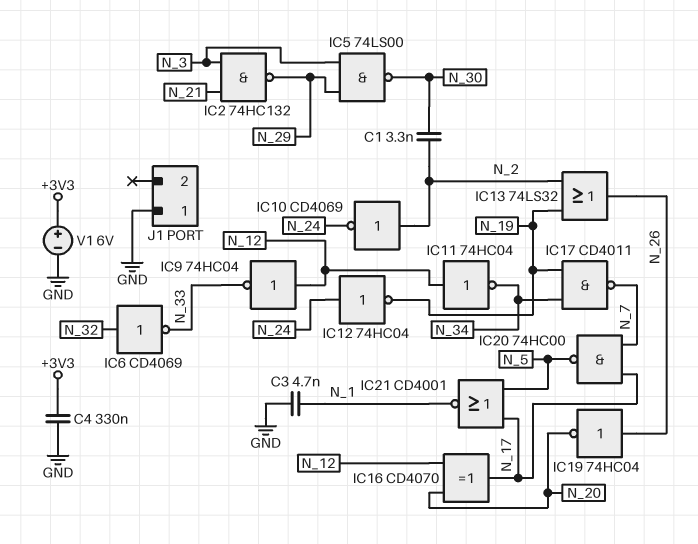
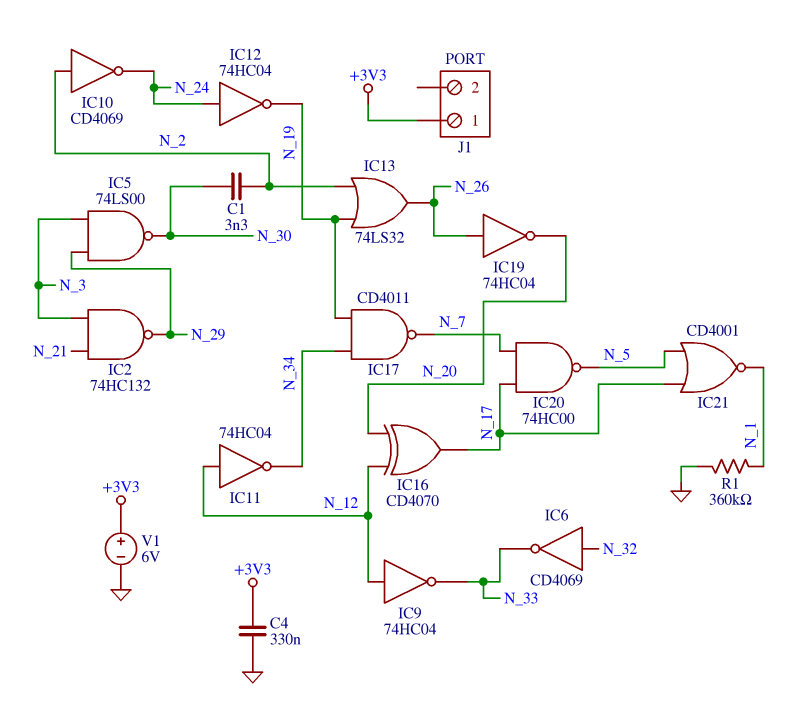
C3: 4.7nF (GND, N_1) -> none
J1 pin 1: GND -> +3V3
R1: none -> 360k (GND, N_1)

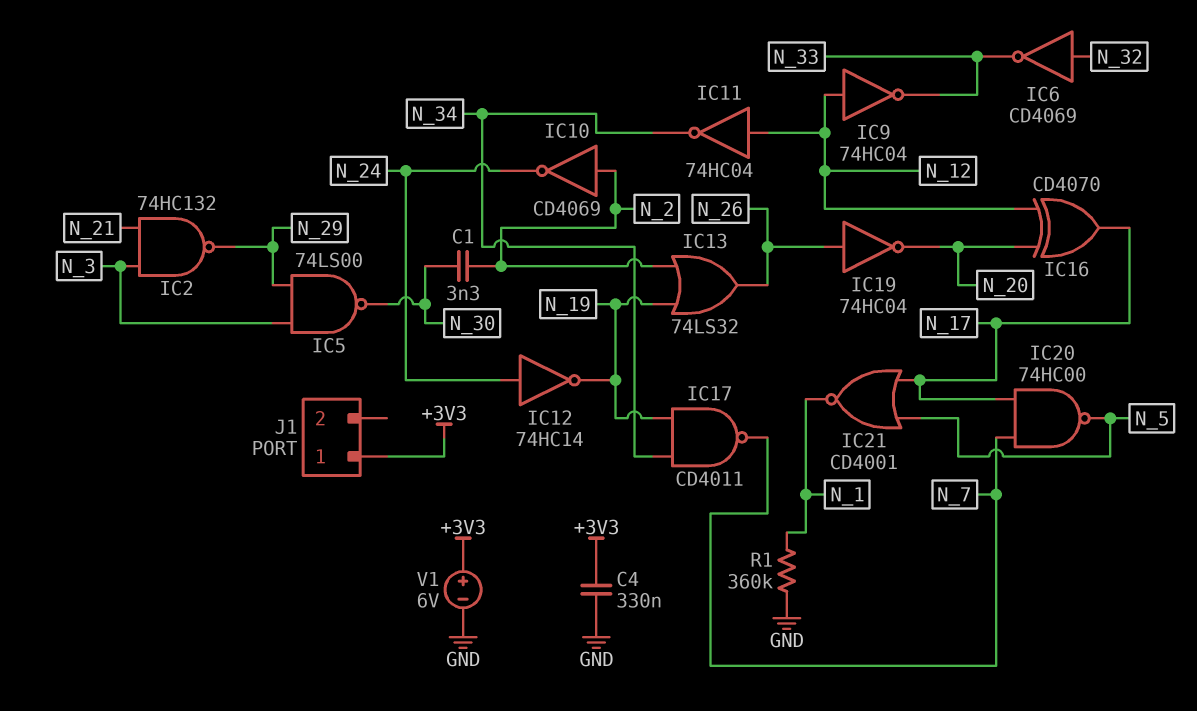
IC12: NOT 74HC04 (in N_24, out N_19) -> NOT 74HC14 (in N_24, out N_19)

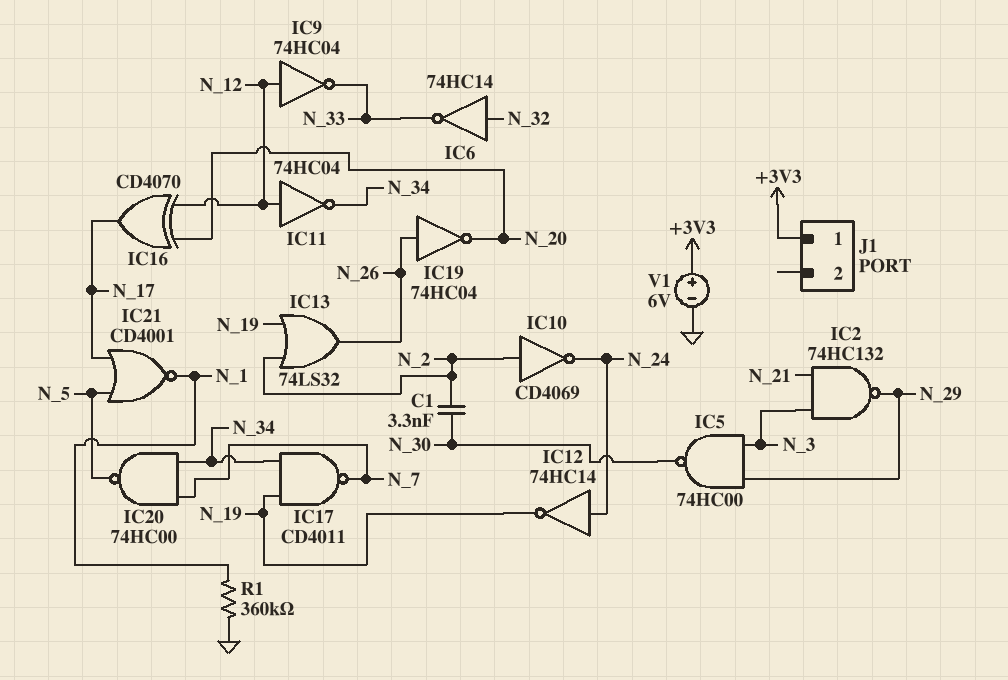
C4: 330nF (+3V3, GND) -> none
IC5: NAND 74LS00 (in N_3, in N_29, out N_30) -> NAND 74HC00 (in N_3, in N_29, out N_30)
IC6: NOT CD4069 (in N_32, out N_33) -> NOT 74HC14 (in N_32, out N_33)
IC20: NAND 74HC00 (in N_7, in N_17, out N_5) -> NAND 74HC00 (in N_7, in N_34, out N_5)

